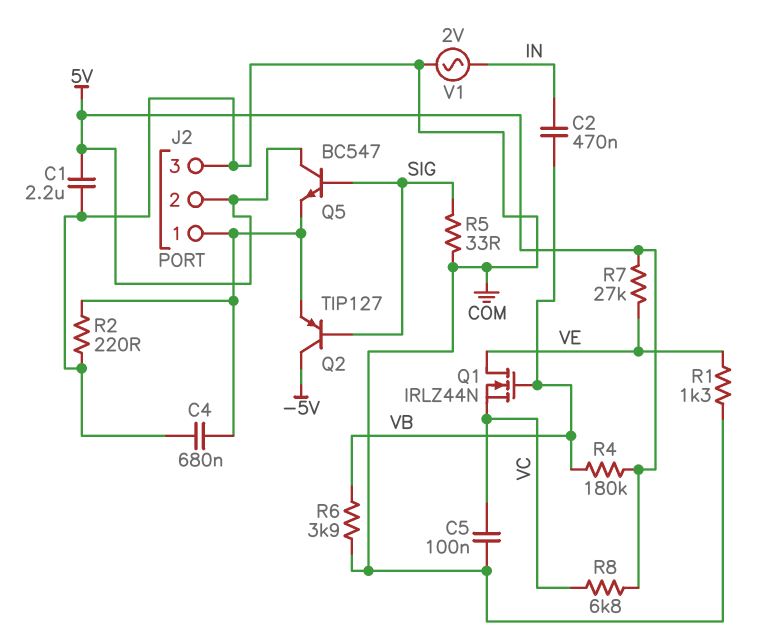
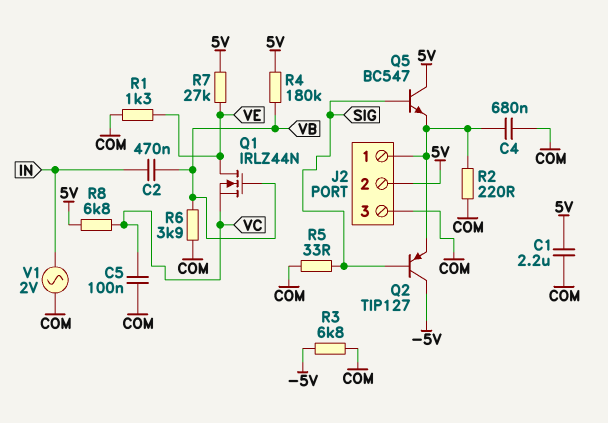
R3: none -> 6.8k (-5V, COM)

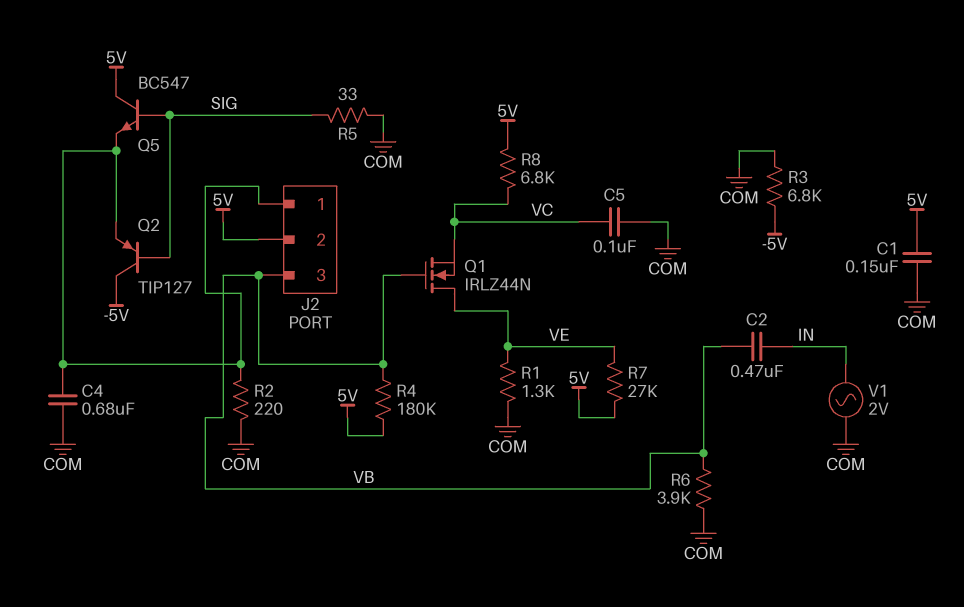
C1: 2.2uF (5V, COM) -> 150nF (5V, COM)
J2 pin 3: COM -> VB

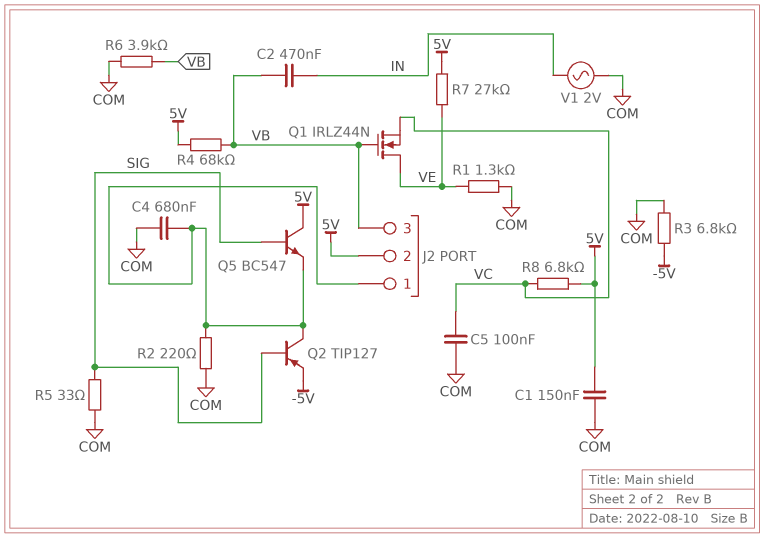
Q2: PNP TIP127 (B SIG, C -5V, E J2/1) -> PNP TIP127 (B SIG, C J2/1, E -5V)
R4: 180k (5V, VB) -> 68k (5V, VB)

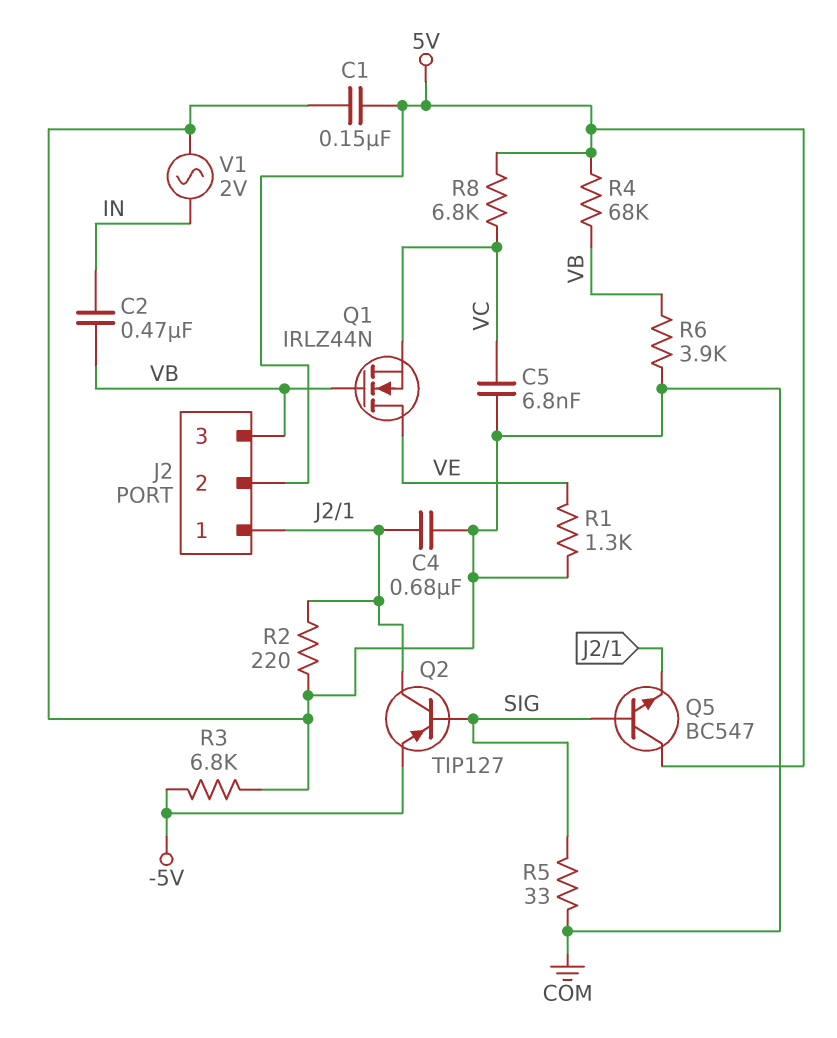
C5: 100nF (COM, VC) -> 6.8nF (COM, VC)
R7: 27k (5V, VE) -> none

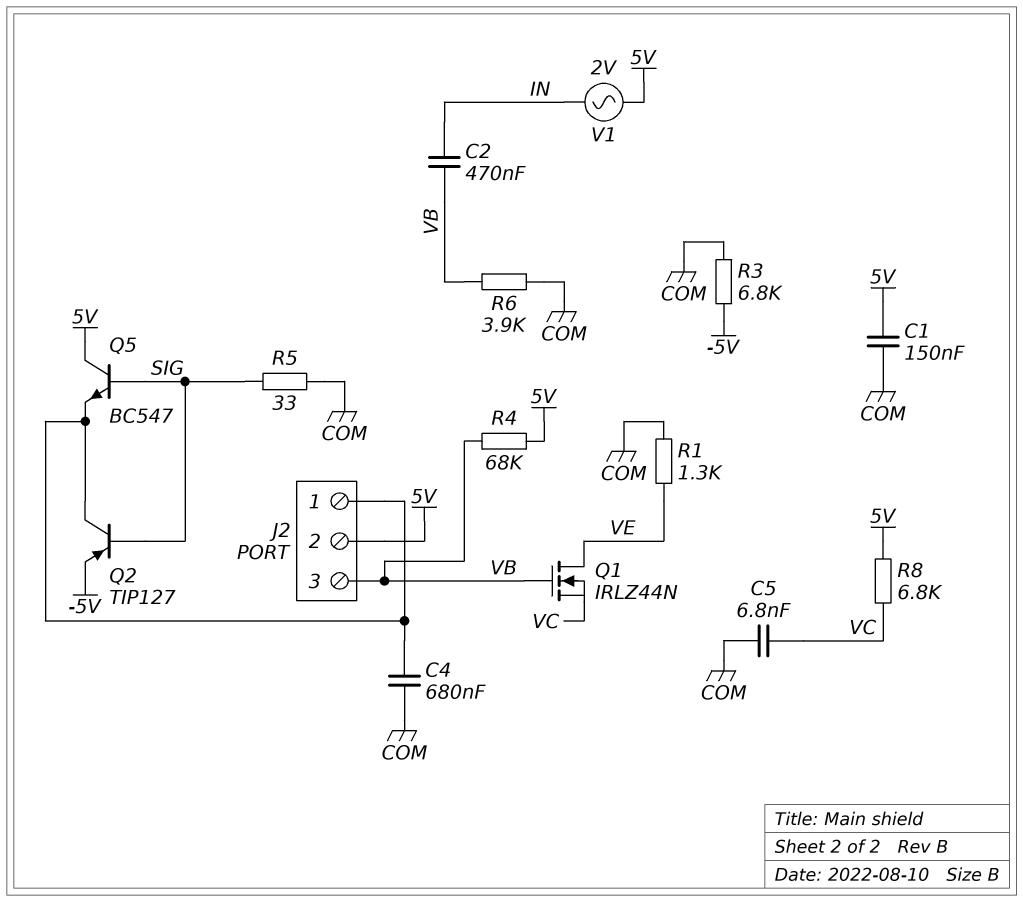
R2: 220 (COM, J2/1) -> none
V1: AC 2V (COM, IN) -> AC 2V (5V, IN)

